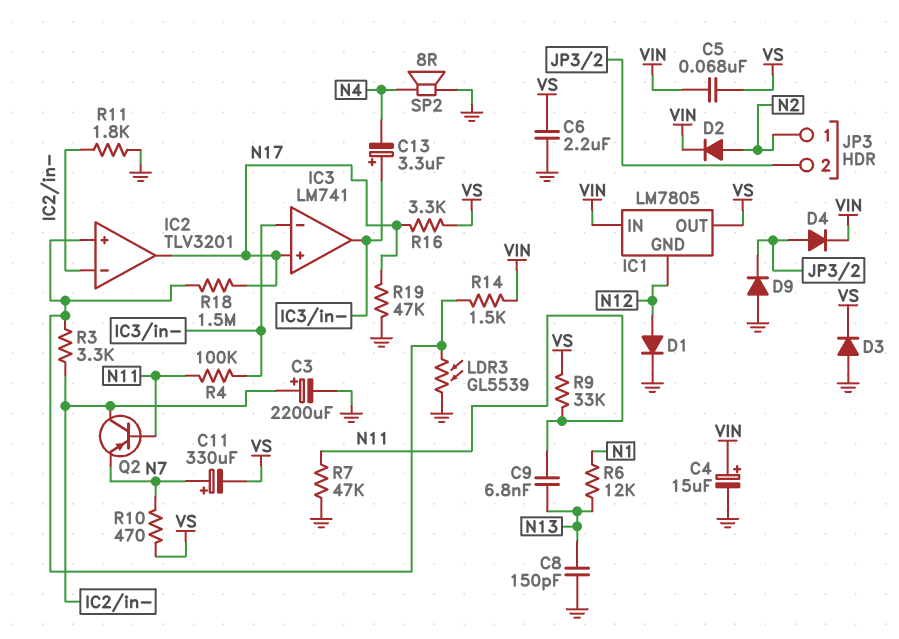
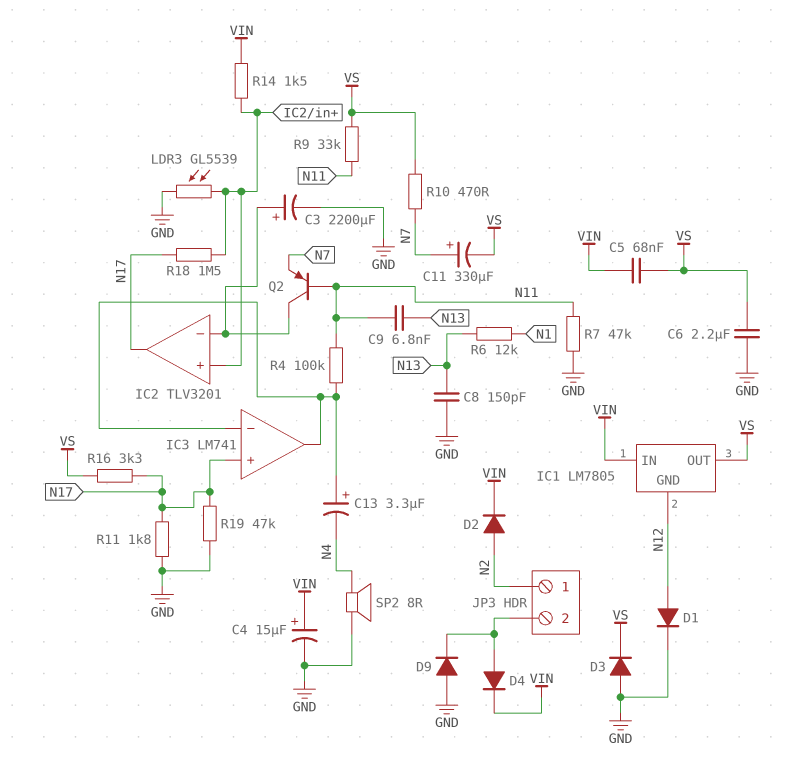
R3: 3.3k (IC2/in+, IC2/in-) -> none
R11: 1.8k (GND, IC2/in-) -> 1.8k (GND, N17)

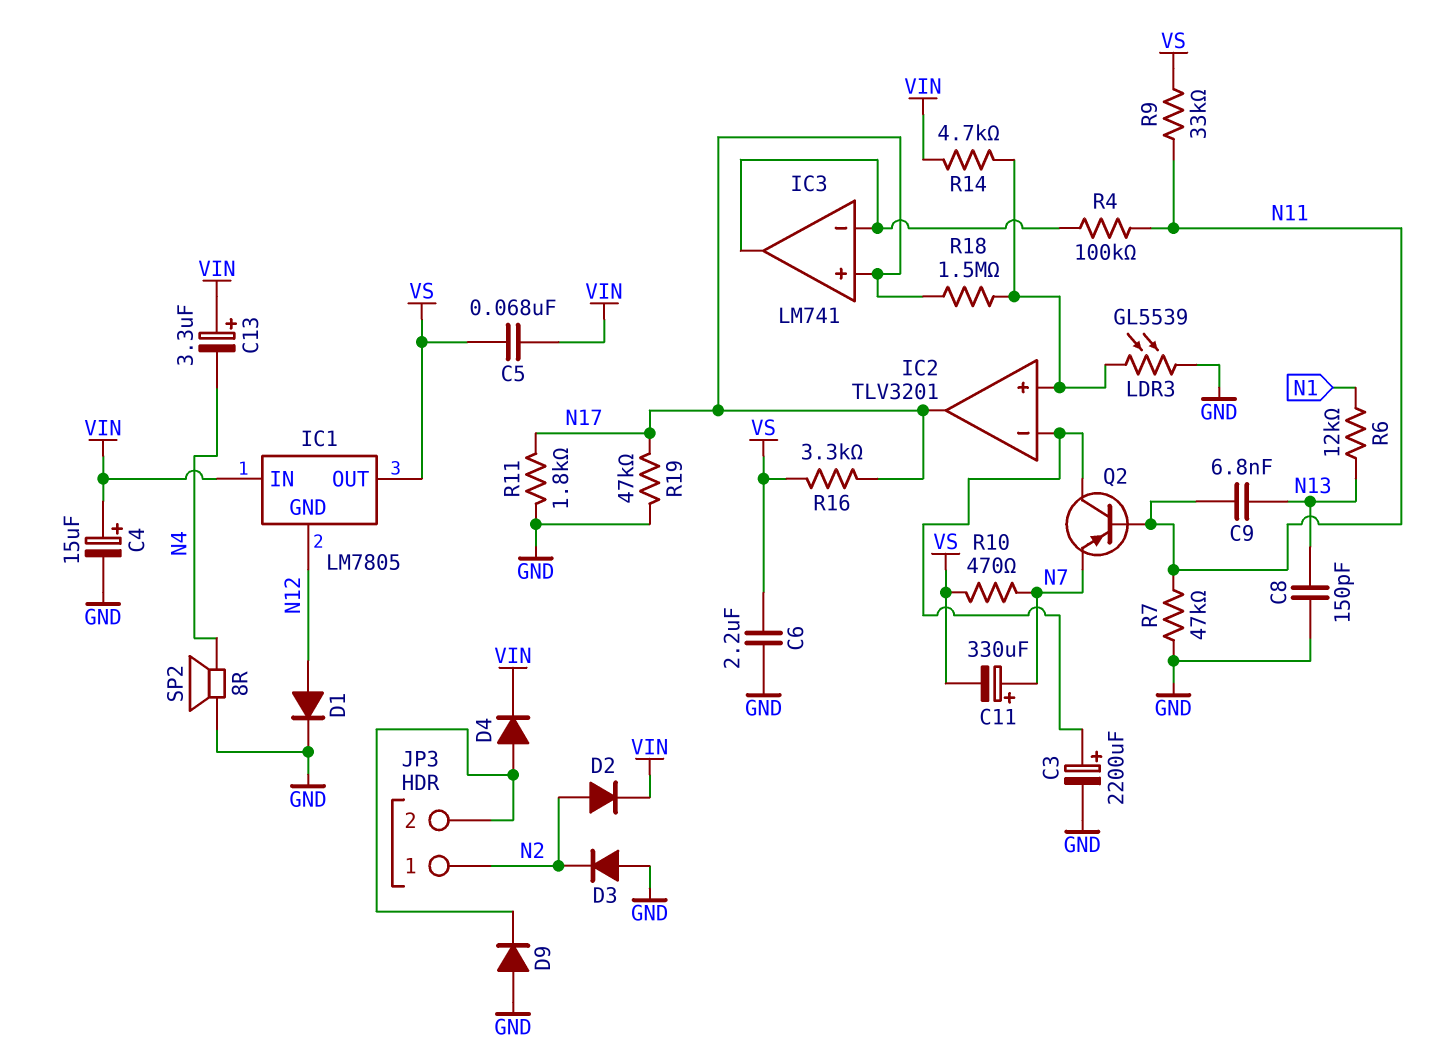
C13: 3.3uF (plus IC3/in-, minus N4) -> 3.3uF (plus VIN, minus N4)
D3: diode (A GND, K VS) -> diode (A GND, K N2)
R14: 1.5k (IC2/in+, VIN) -> 4.7k (IC2/in+, VIN)

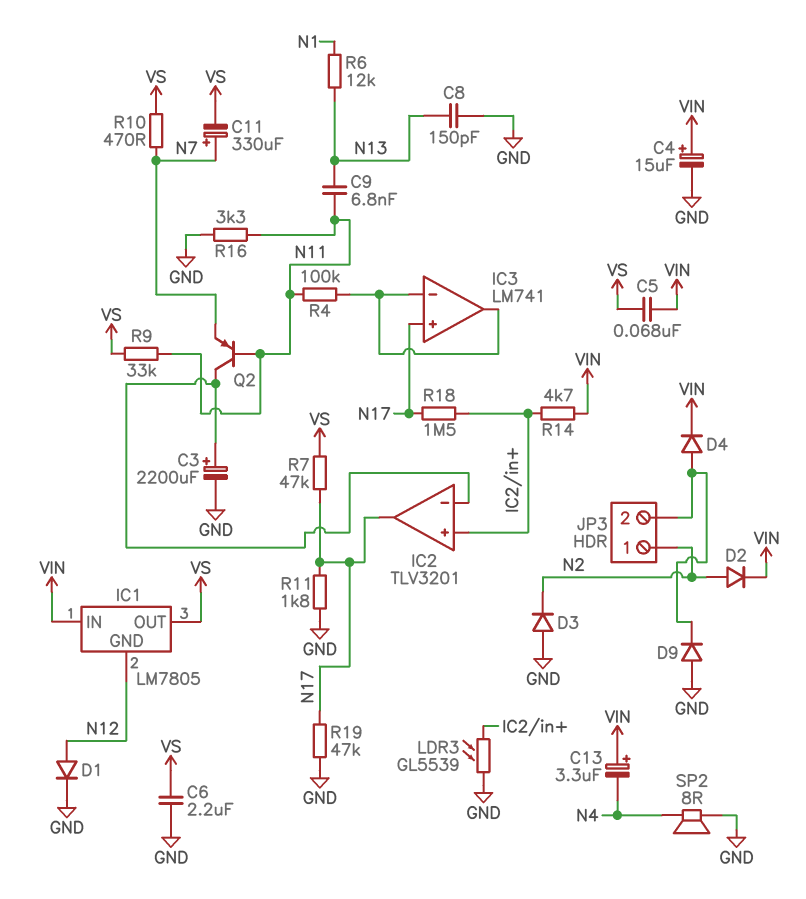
R7: 47k (GND, N11) -> 47k (N17, VS)
R16: 3.3k (N17, VS) -> 3.3k (GND, N11)

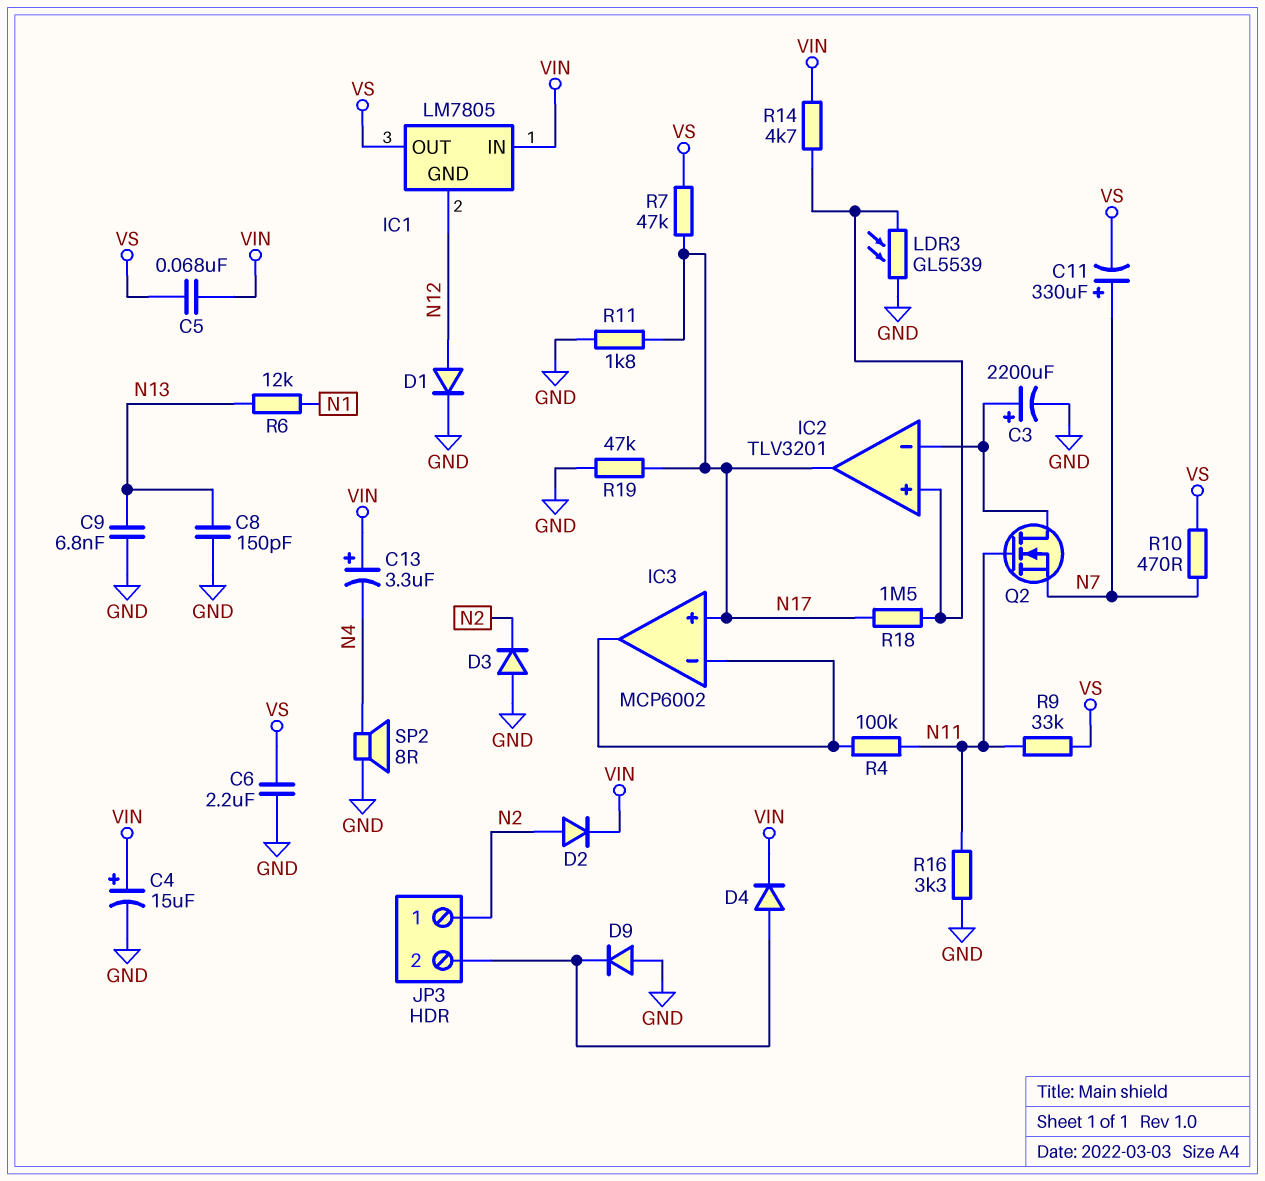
C9: 6.8nF (N11, N13) -> 6.8nF (GND, N13)
IC3: LM741 -> MCP6002
Q2: PNP (B N11, C IC2/in-, E N7) -> NMOS (G N11, D IC2/in-, S N7)

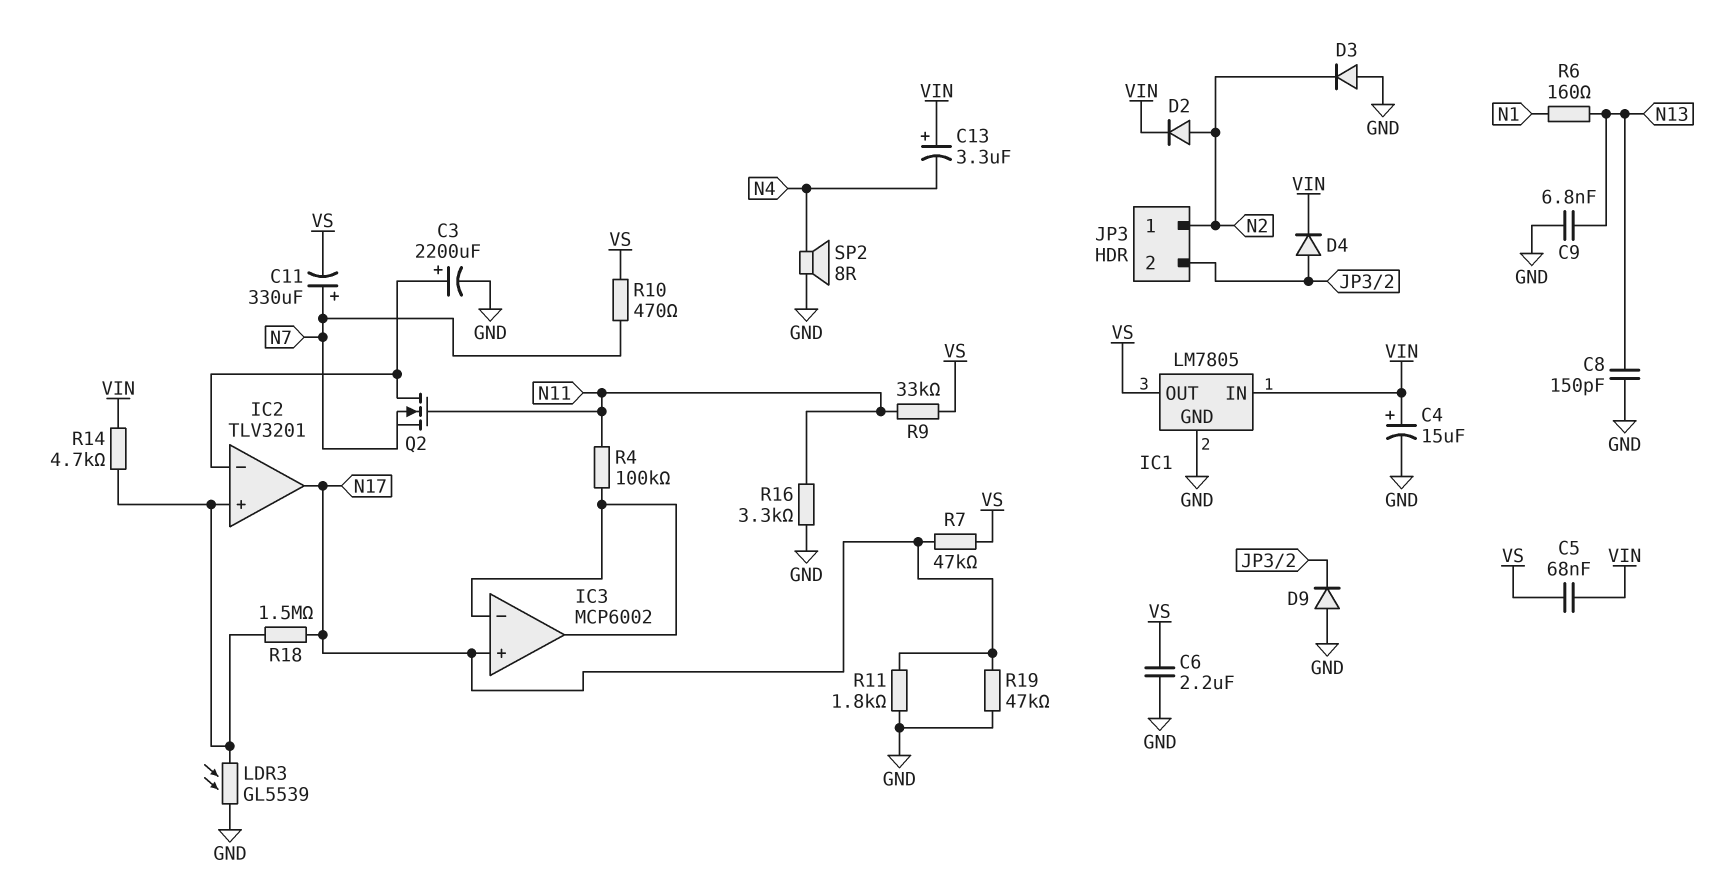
D1: diode (A N12, K GND) -> none
IC1 pin GND: N12 -> GND
R6: 12k (N1, N13) -> 160 (N1, N13)

